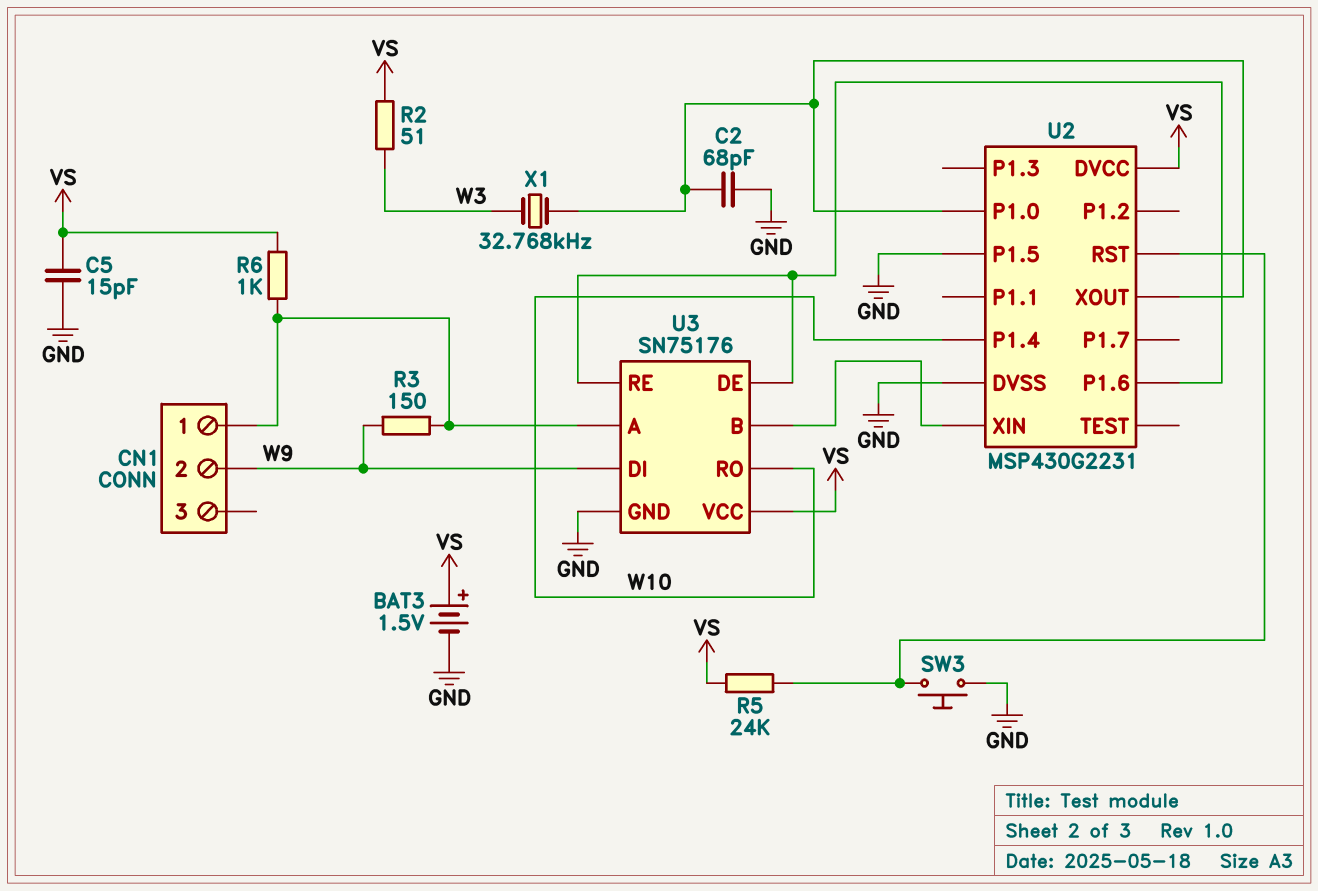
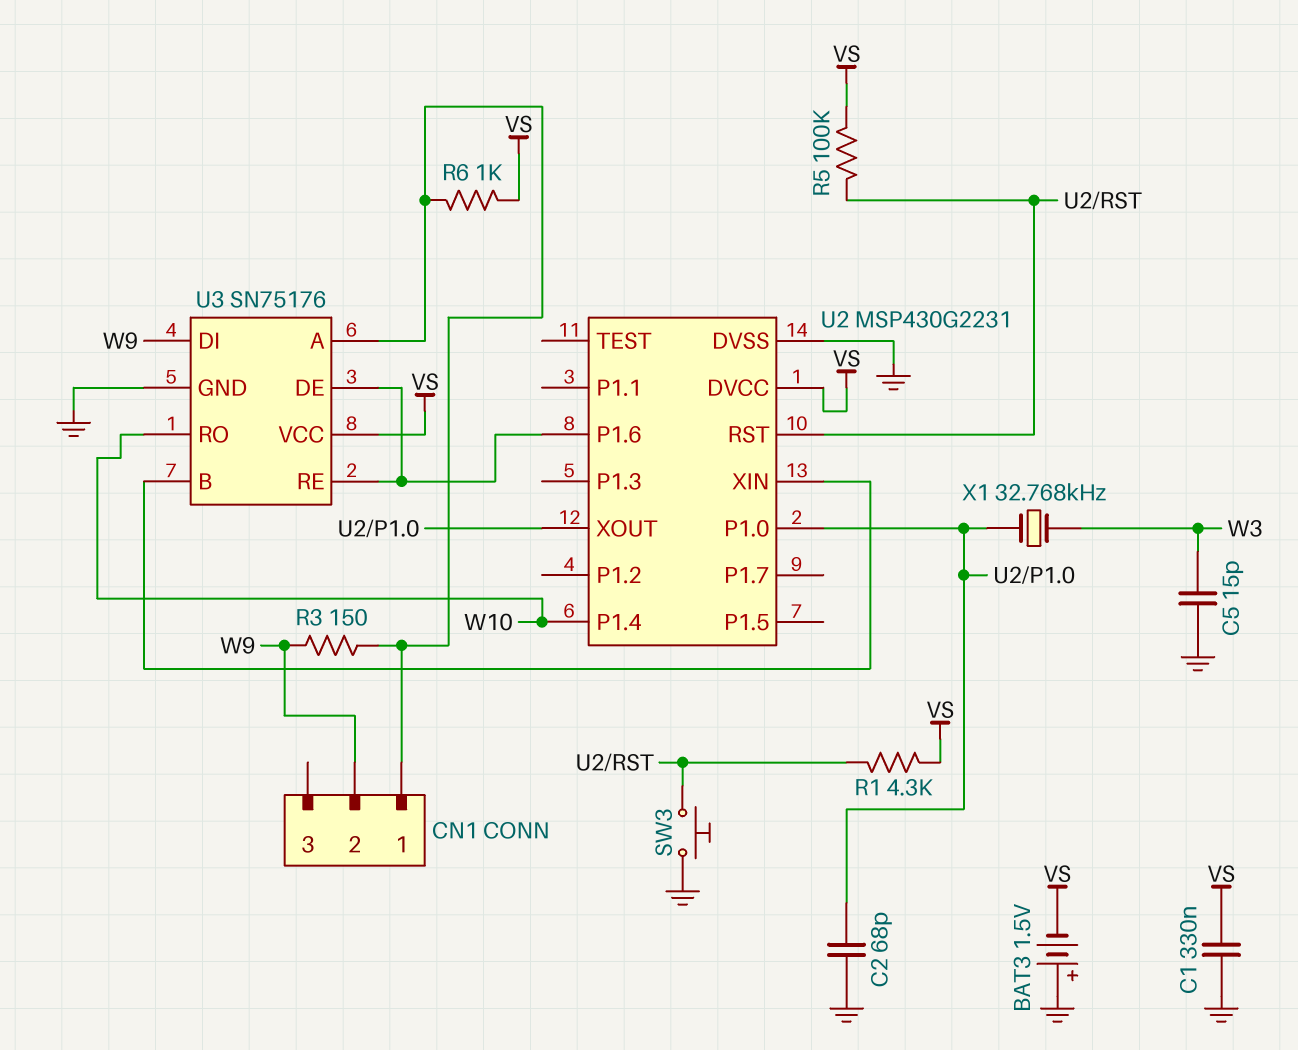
BAT3: 1.5V (plus VS, minus GND) -> 1.5V (plus GND, minus VS)
C1: none -> 330nF (GND, VS)
C5: 15pF (GND, VS) -> 15pF (GND, W3)
R1: none -> 4.3k (U2/RST, VS)
R2: 51 (VS, W3) -> none
R5: 24k (U2/RST, VS) -> 100k (U2/RST, VS)
U2 pin P1.5: GND -> none

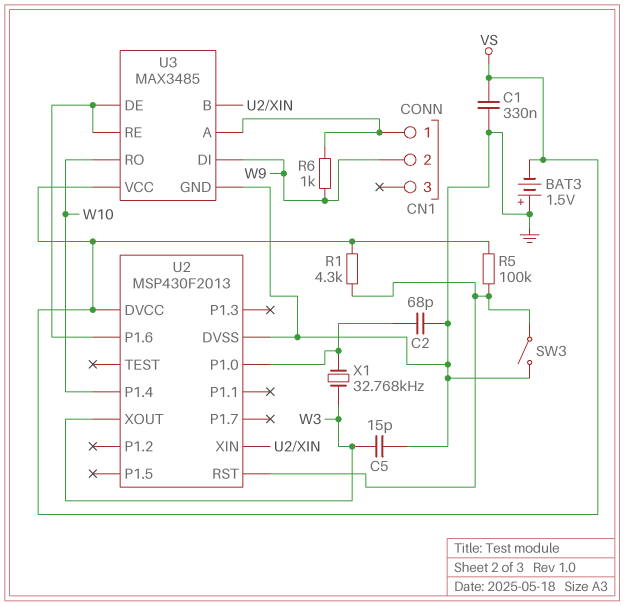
R3: 150 (CN1/1, W9) -> none
R6: 1k (CN1/1, VS) -> 1k (CN1/1, W9)
SW3: button (GND, U2/RST) -> switch (GND, U2/RST)
U2: MSP430G2231 -> MSP430F2013
U2 pin XOUT: U2/P1.0 -> W3
U3: SN75176 -> MAX3485

